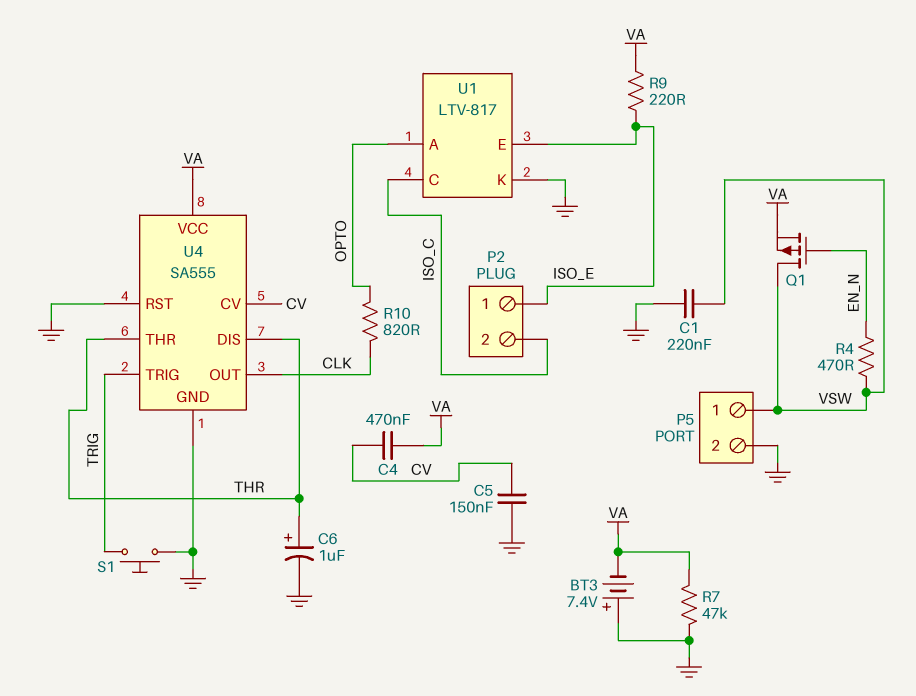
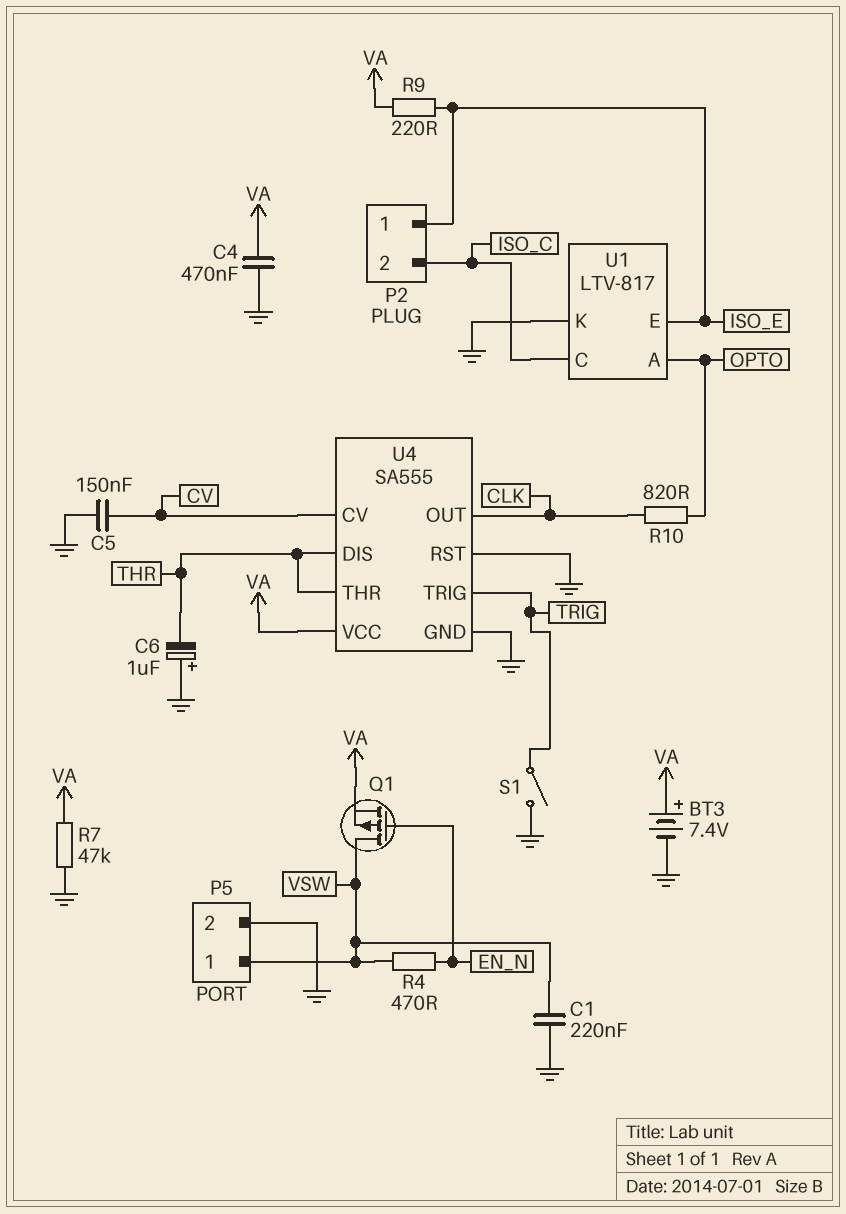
BT3: 7.4V (plus GND, minus VA) -> 7.4V (plus VA, minus GND)
C4: 470nF (CV, VA) -> 470nF (GND, VA)
C6: 1uF (plus THR, minus GND) -> 1uF (plus GND, minus THR)
S1: button (GND, TRIG) -> switch (GND, TRIG)

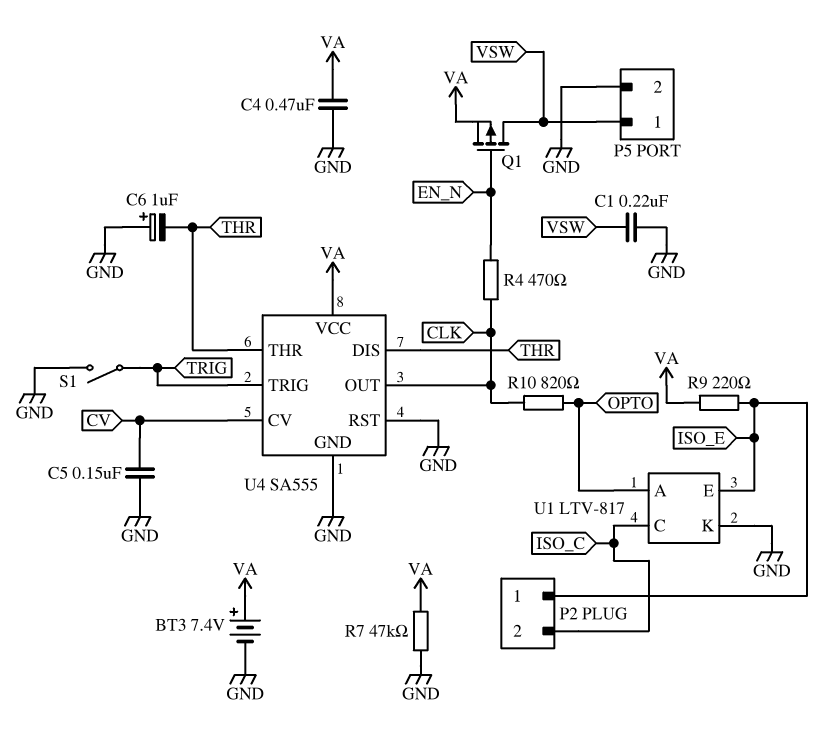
R4: 470 (EN_N, VSW) -> 470 (CLK, EN_N)

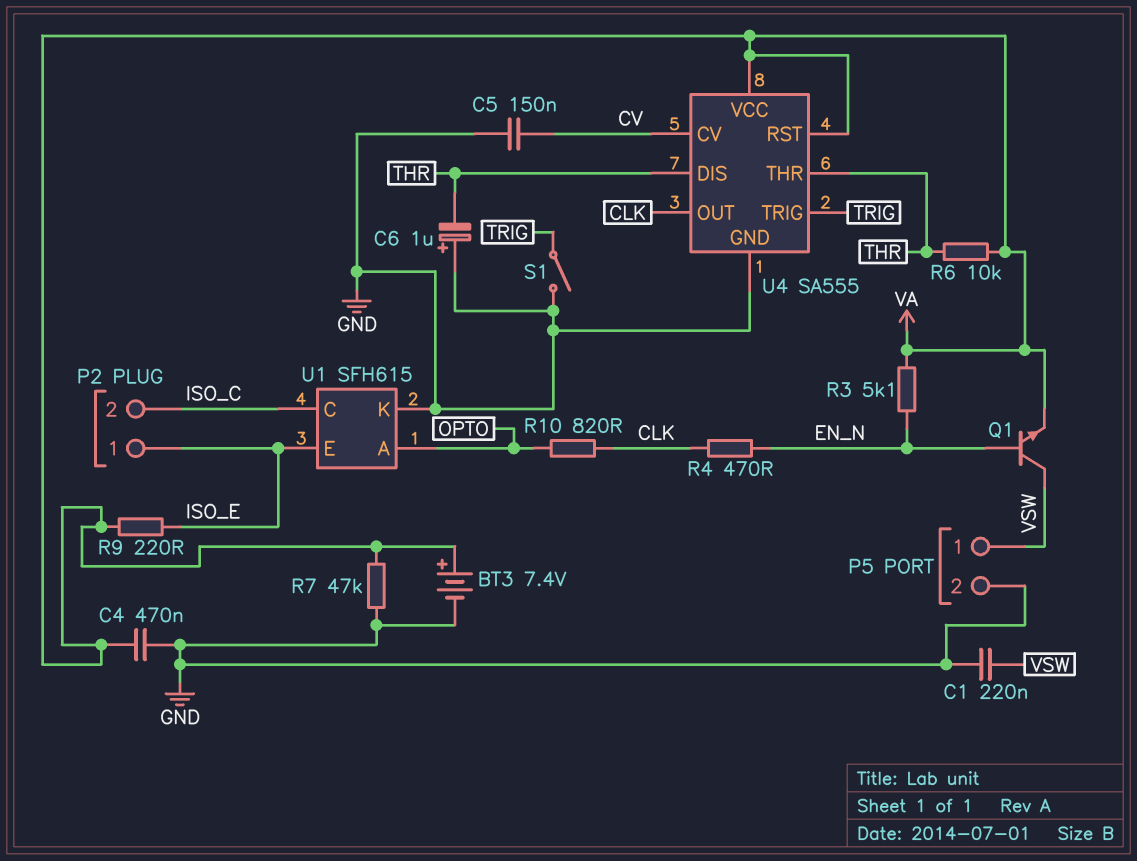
Q1: PMOS (G EN_N, D VSW, S VA) -> NPN (B EN_N, C VSW, E VA)
R3: none -> 5.1k (EN_N, VA)
R6: none -> 10k (THR, VA)
U1: LTV-817 -> SFH615
U4 pin RST: GND -> VA

